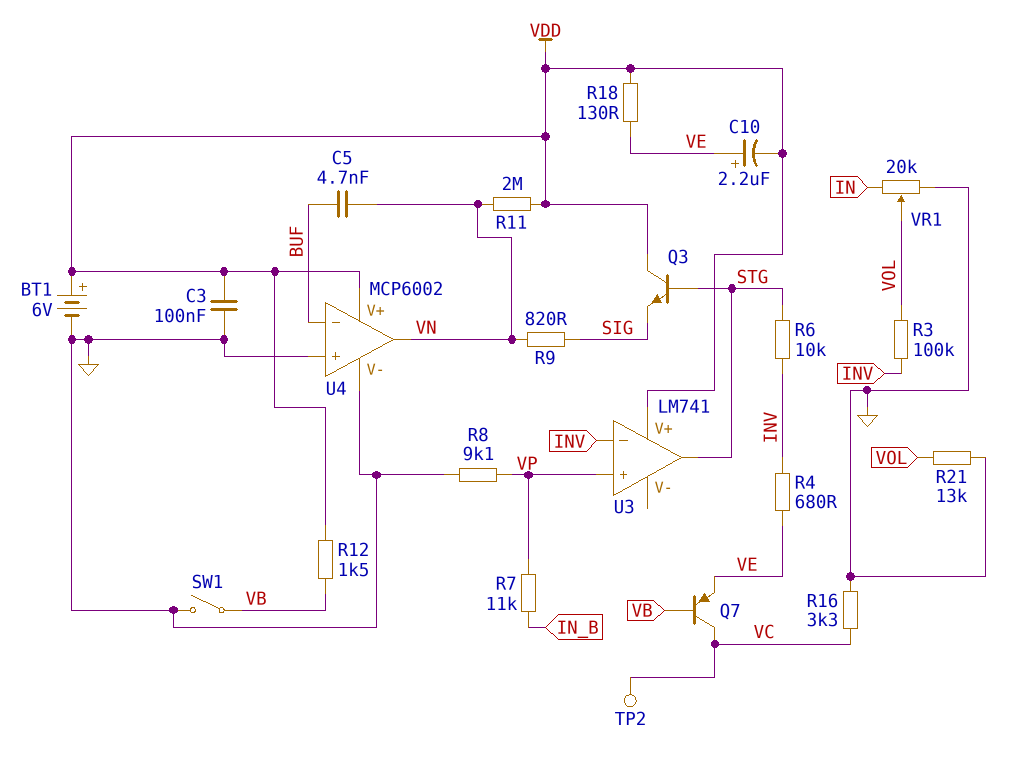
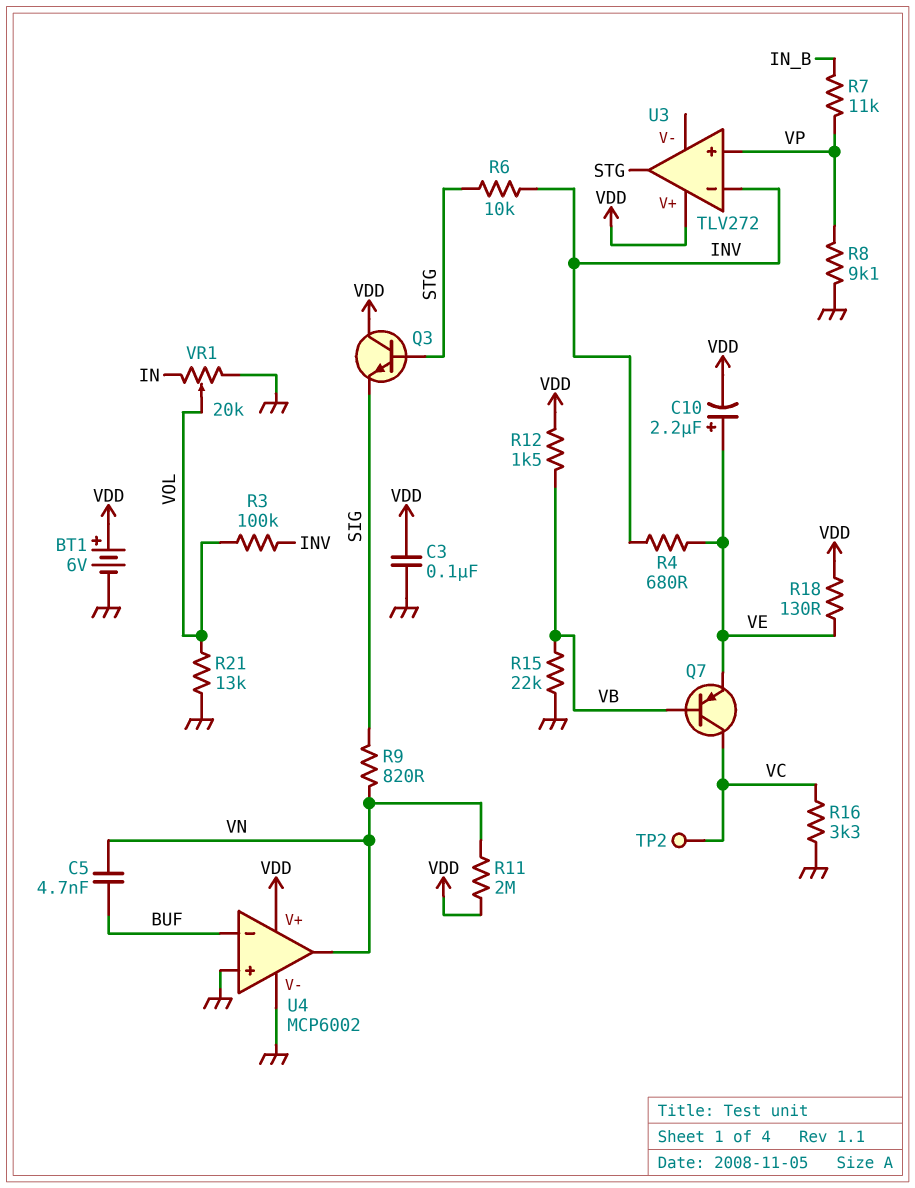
R15: none -> 22k (GND, VB)
SW1: switch (GND, VB) -> none
U3: LM741 -> TLV272

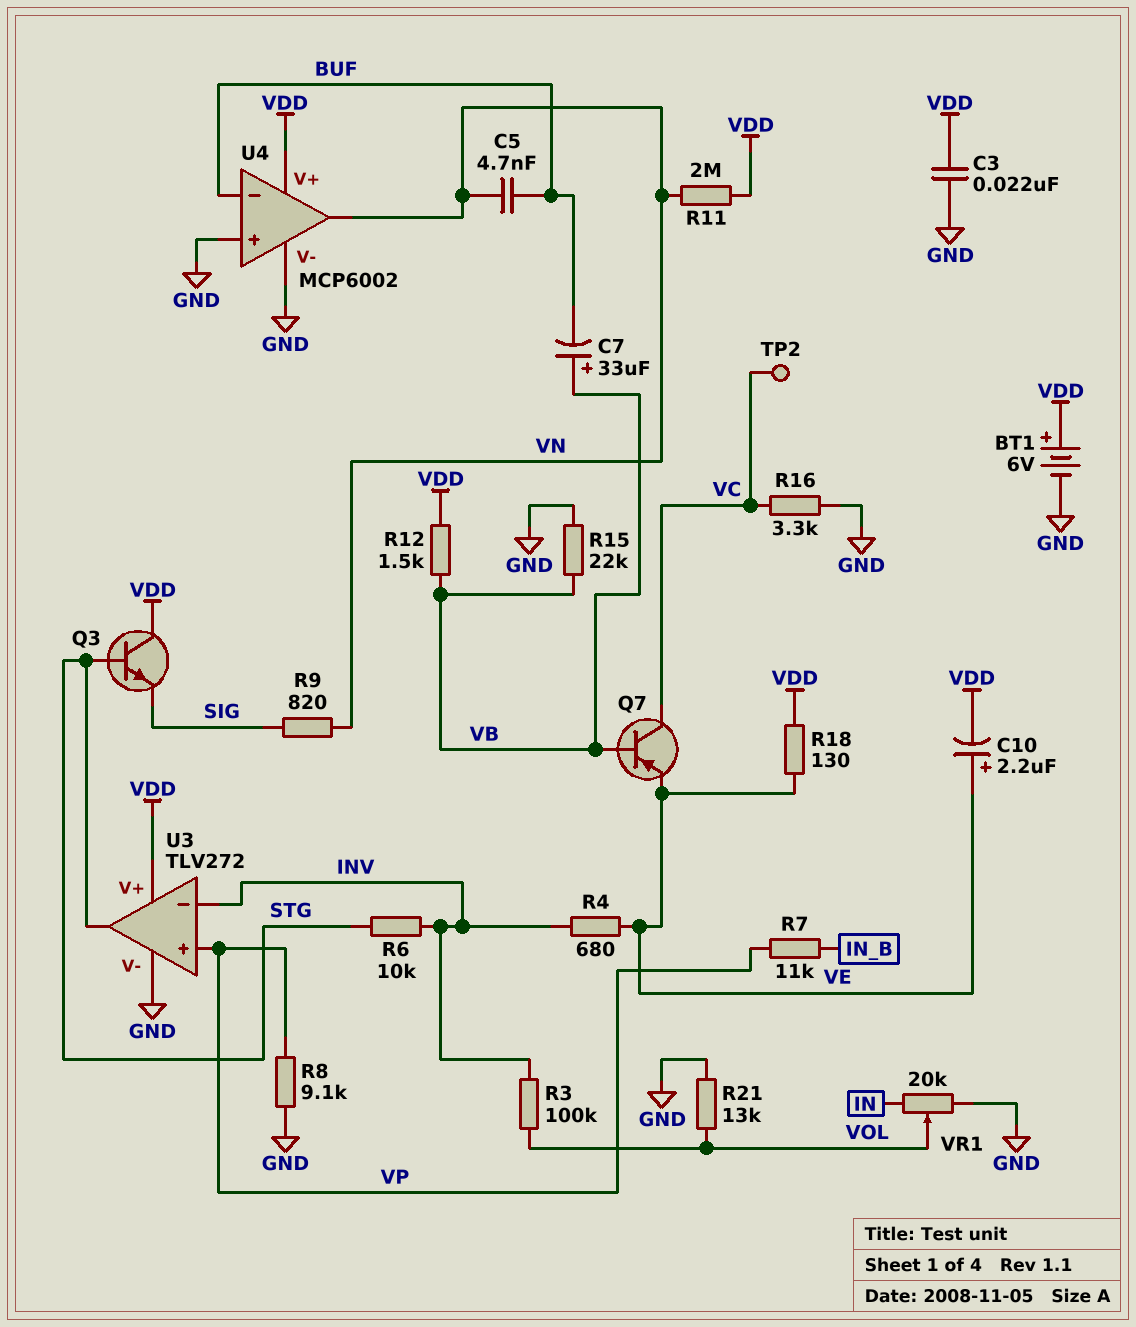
C3: 100nF (GND, VDD) -> 22nF (GND, VDD)
C7: none -> 33uF (plus VB, minus BUF)
U3 pin V-: none -> GND

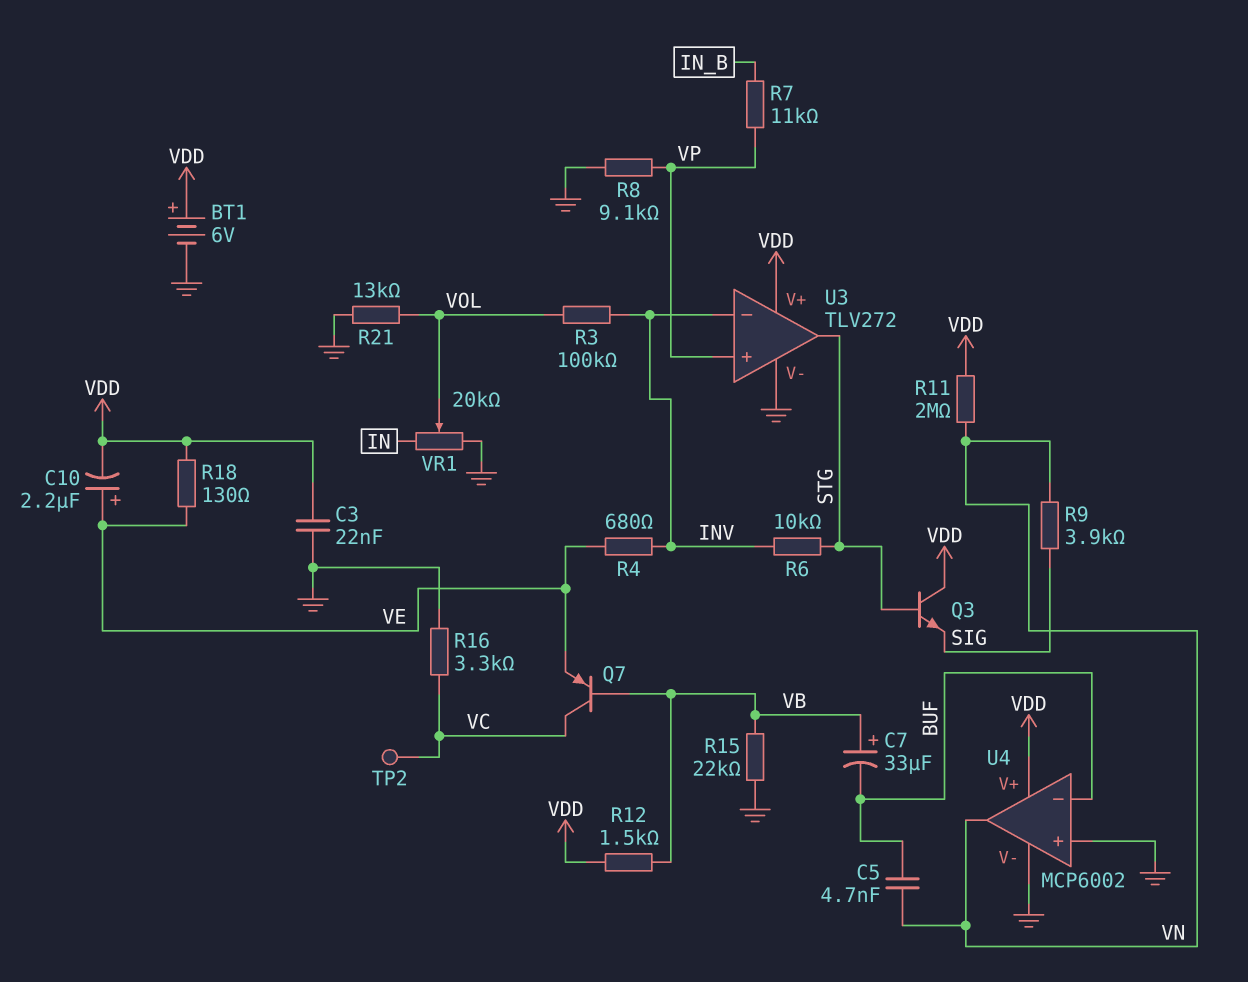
R9: 820 (SIG, VN) -> 3.9k (SIG, VN)

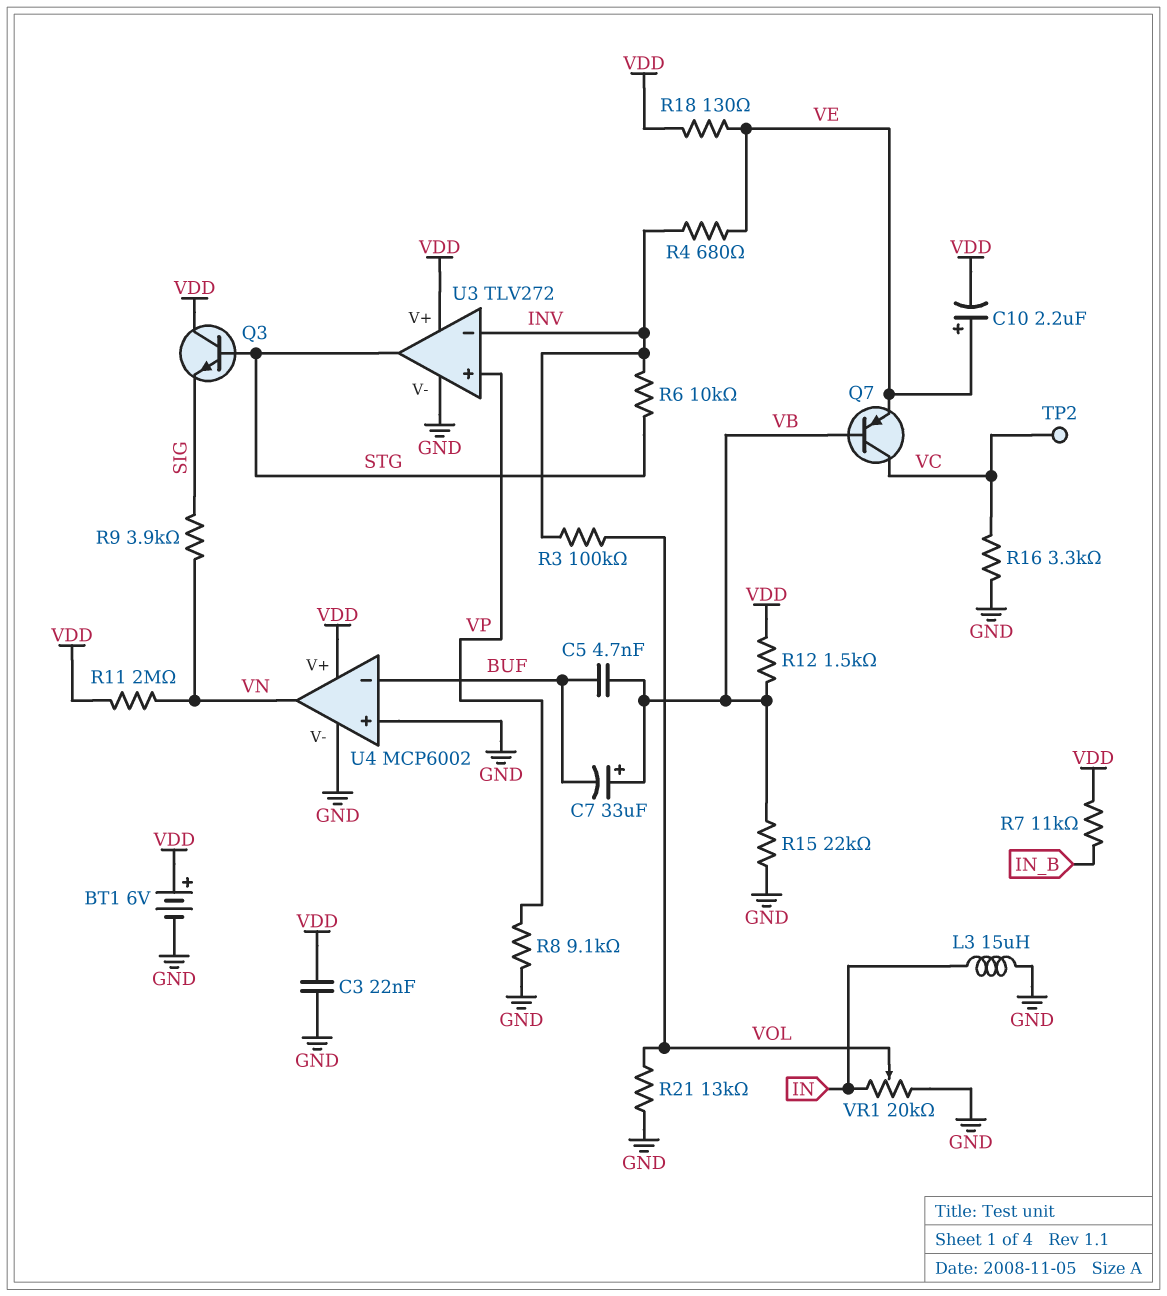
C5: 4.7nF (BUF, VN) -> 4.7nF (BUF, VB)
L3: none -> 15uH (GND, IN)
R7: 11k (IN_B, VP) -> 11k (IN_B, VDD)

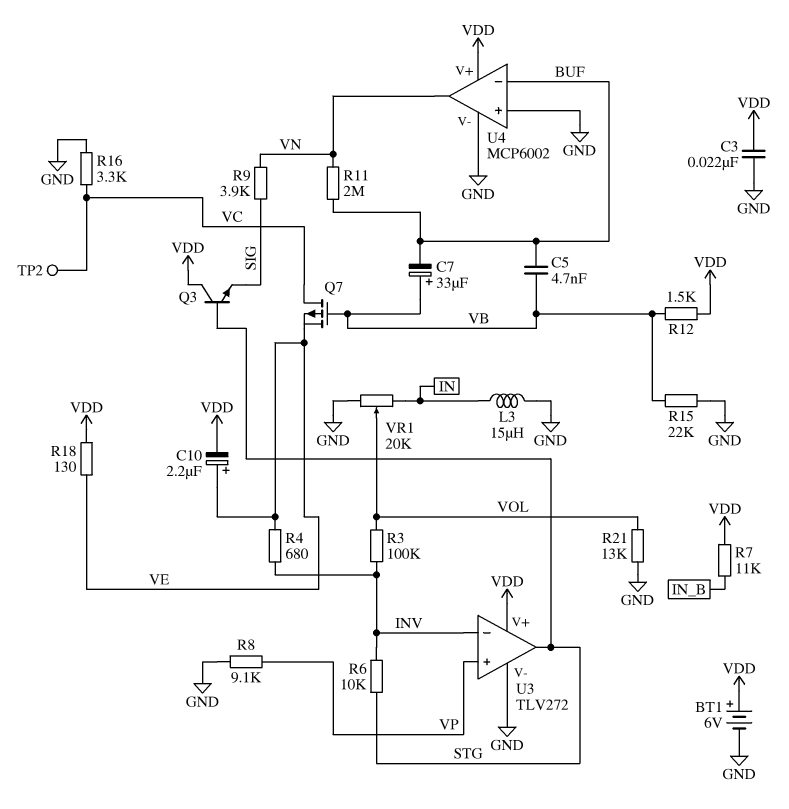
Q7: PNP (B VB, C VC, E VE) -> PMOS (G VB, D VC, S VE)
R11: 2M (VDD, VN) -> 2M (BUF, VN)

